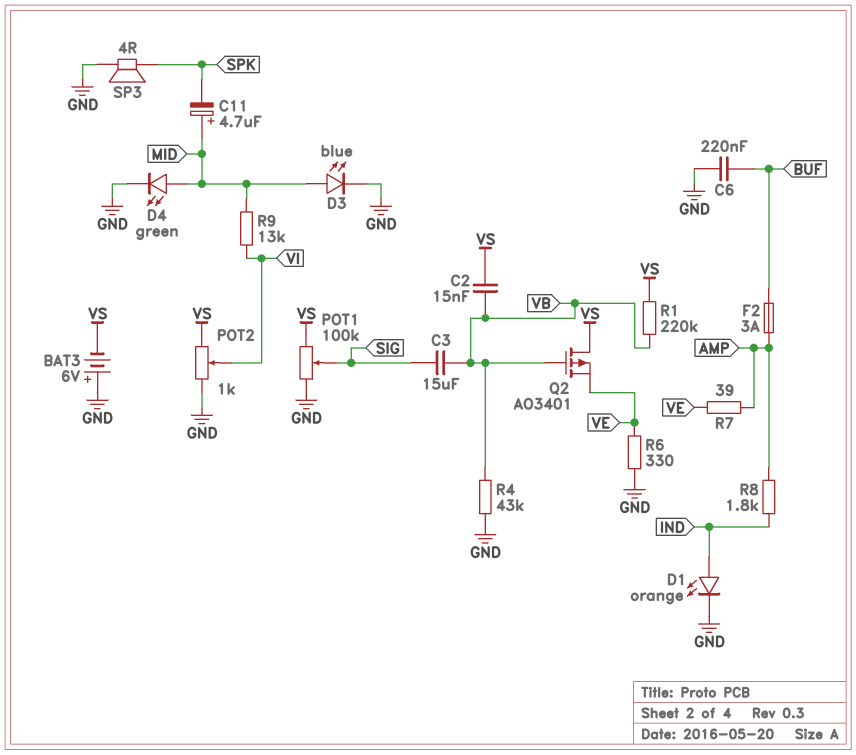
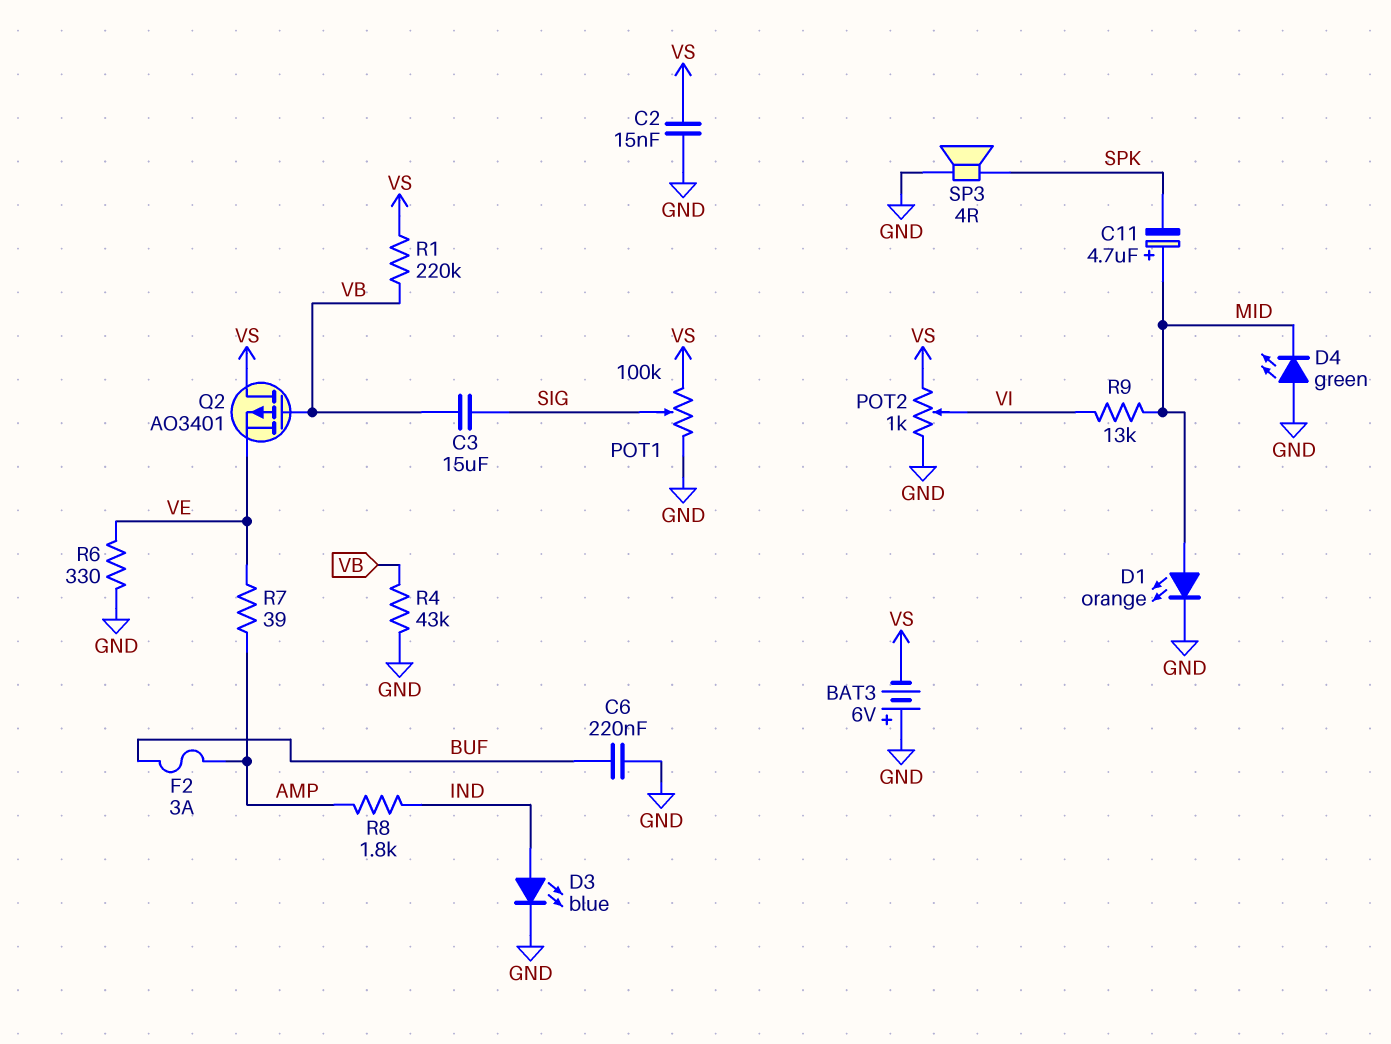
C2: 15nF (VB, VS) -> 15nF (GND, VS)
D1: LED orange (A IND, K GND) -> LED orange (A MID, K GND)
D3: LED blue (A MID, K GND) -> LED blue (A IND, K GND)
D4: LED green (A MID, K GND) -> LED green (A GND, K MID)

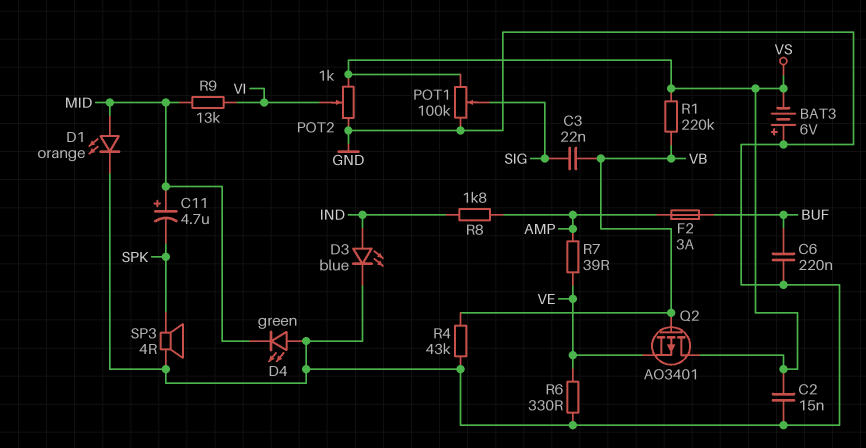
C3: 15uF (SIG, VB) -> 22nF (SIG, VB)

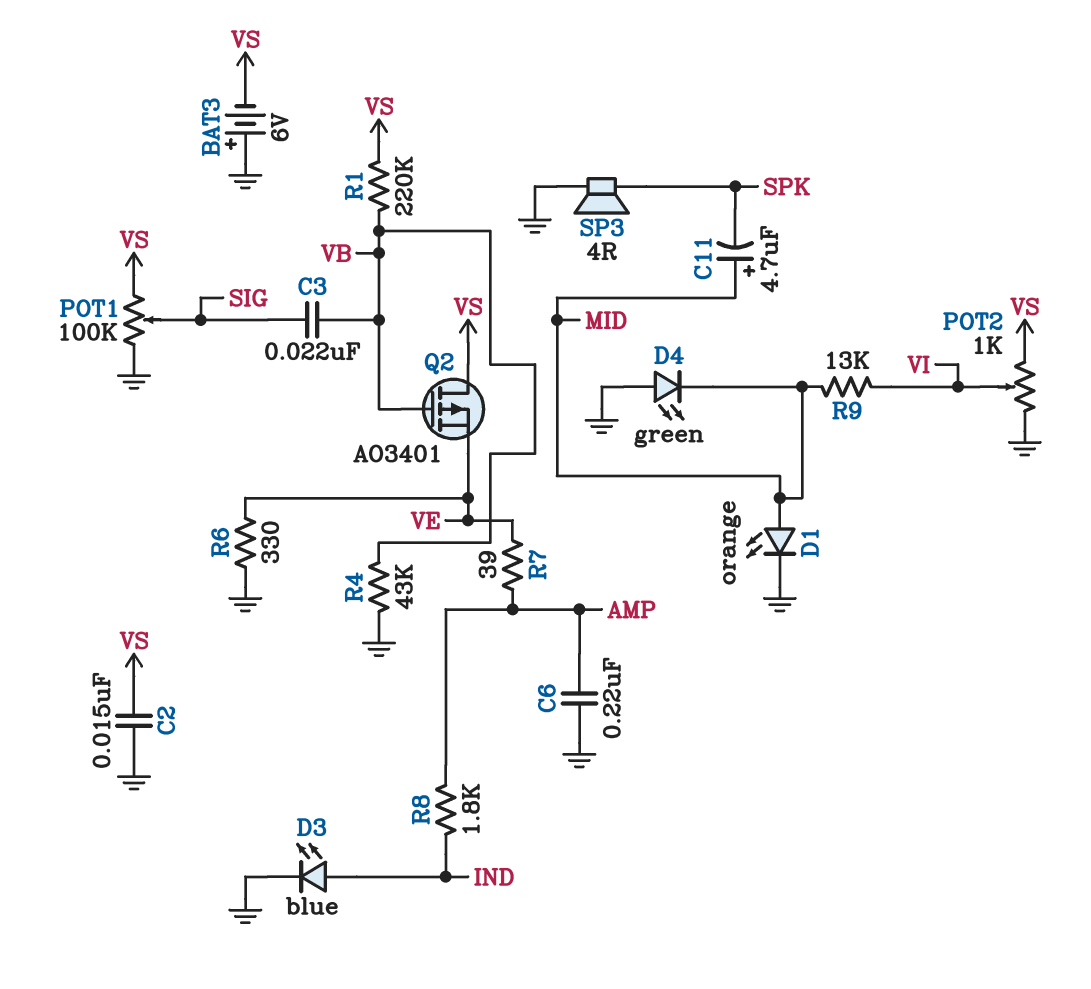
C6: 220nF (BUF, GND) -> 220nF (AMP, GND)
F2: 3A (AMP, BUF) -> none

